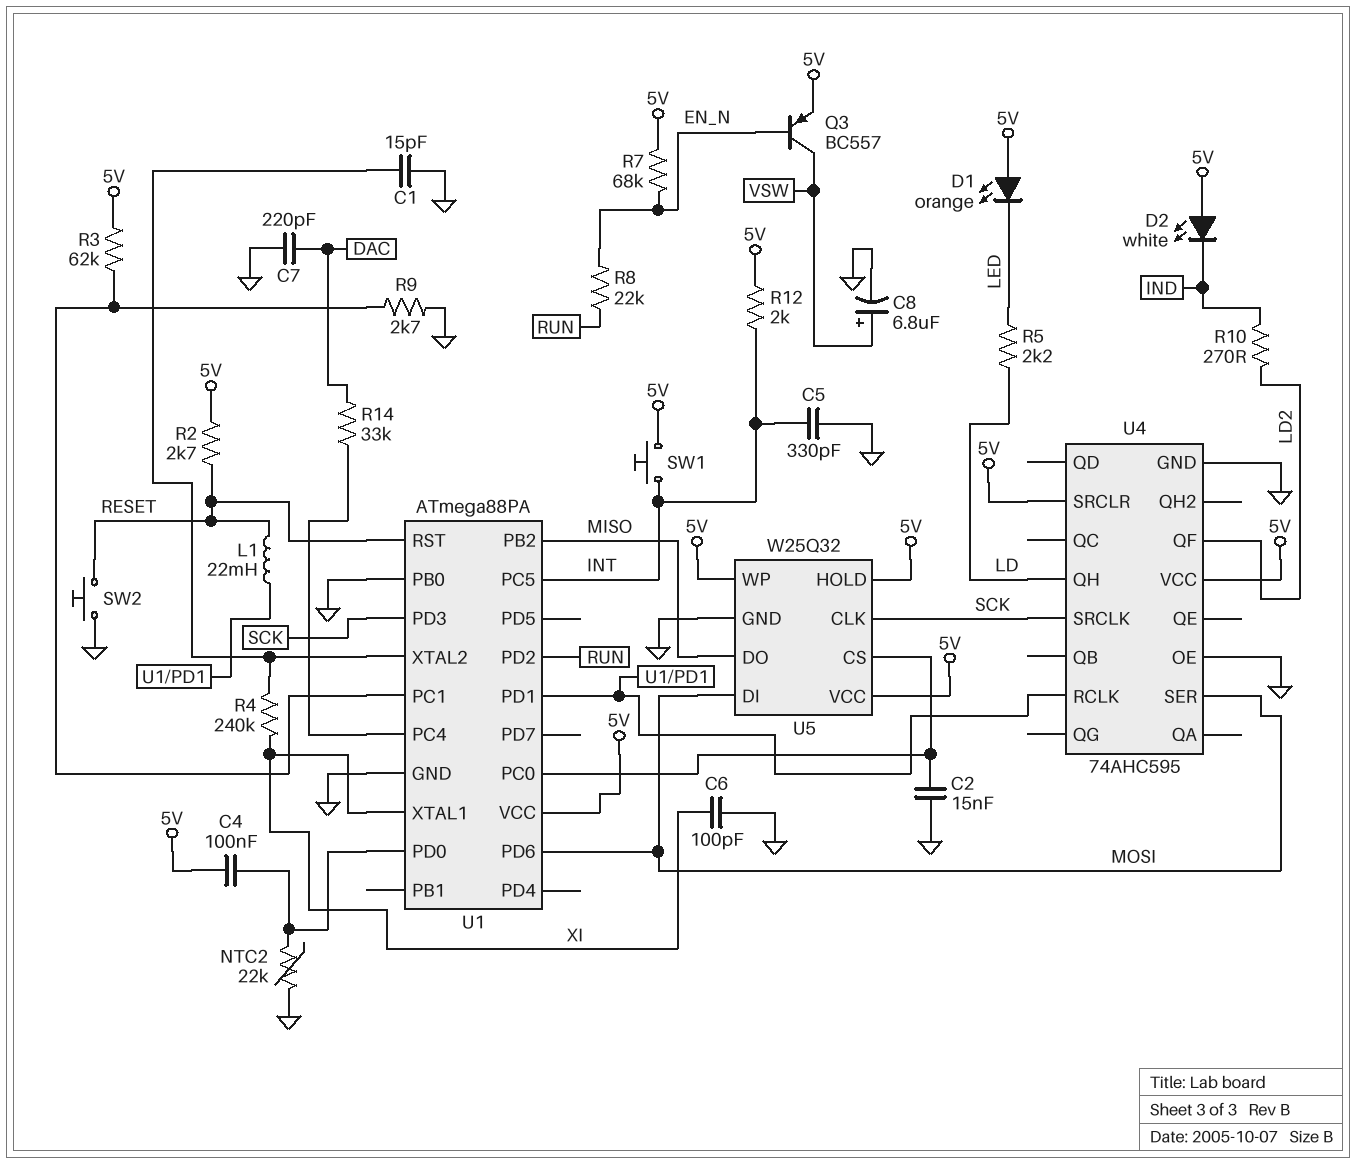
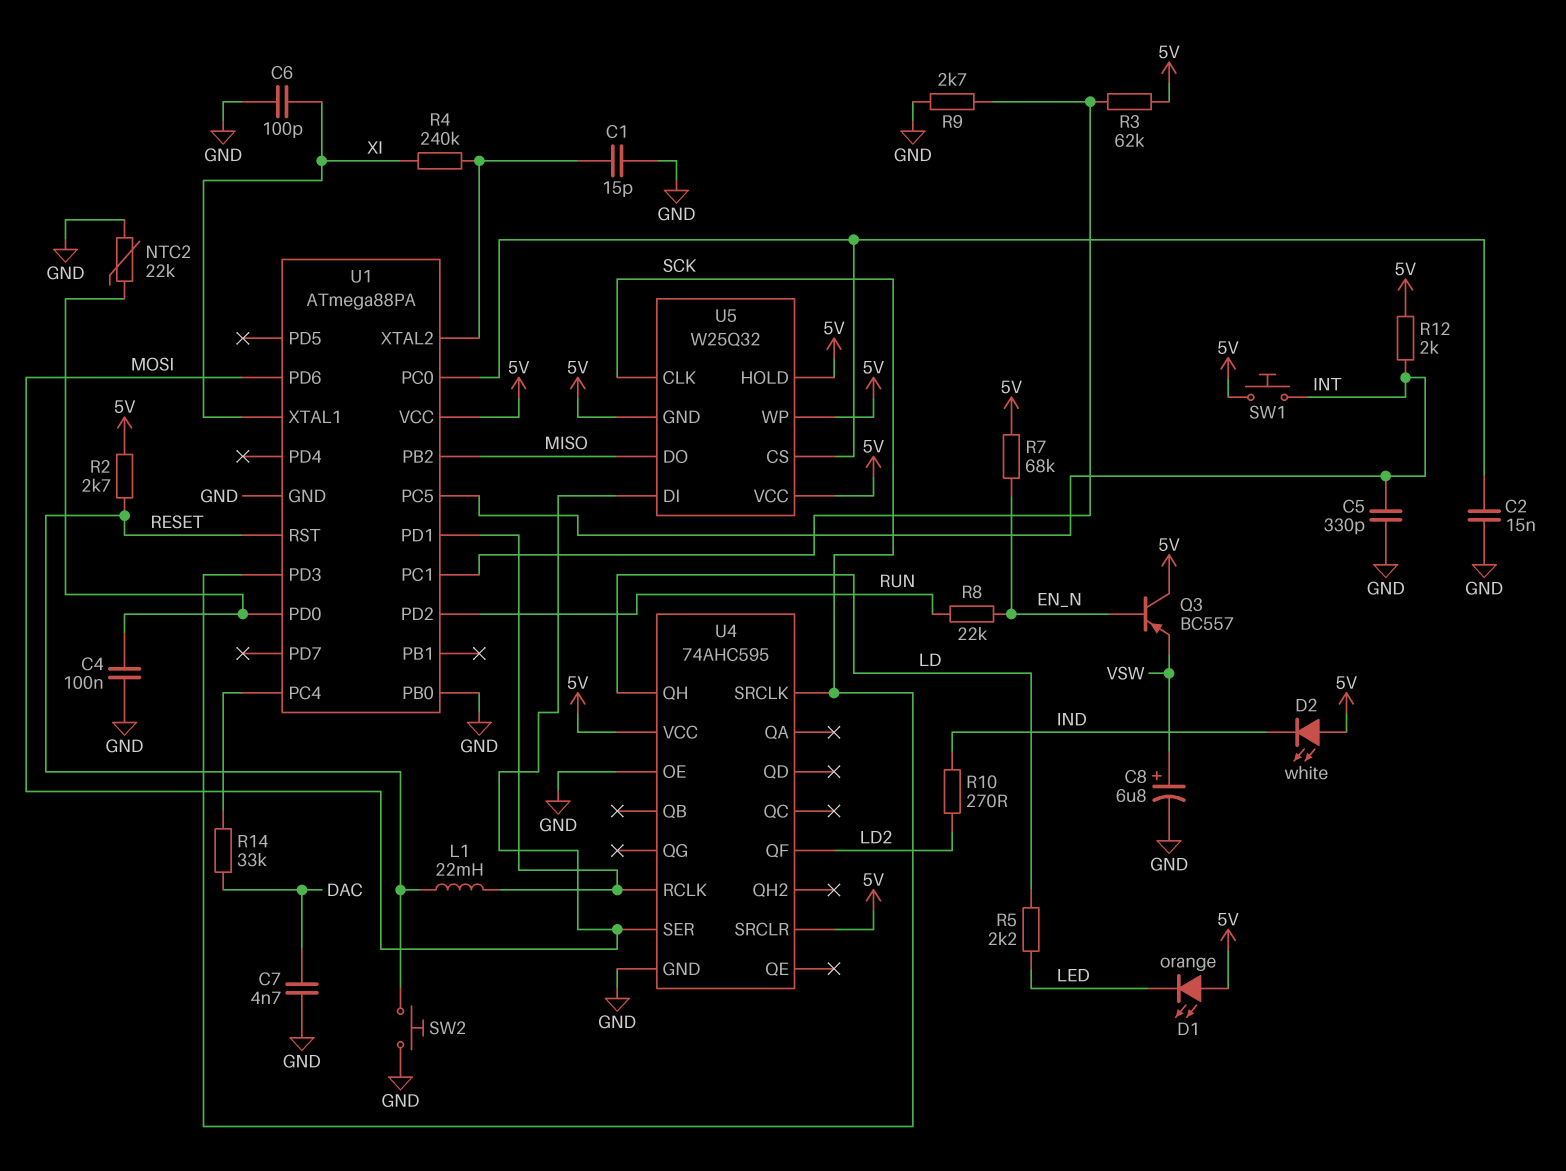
C4: 100nF (5V, U1/PD0) -> 100nF (GND, U1/PD0)
C7: 220pF (DAC, GND) -> 4.7nF (DAC, GND)
Q3: PNP BC557 (B EN_N, C VSW, E 5V) -> PNP BC557 (B EN_N, C 5V, E VSW)
U5 pin GND: GND -> 5V

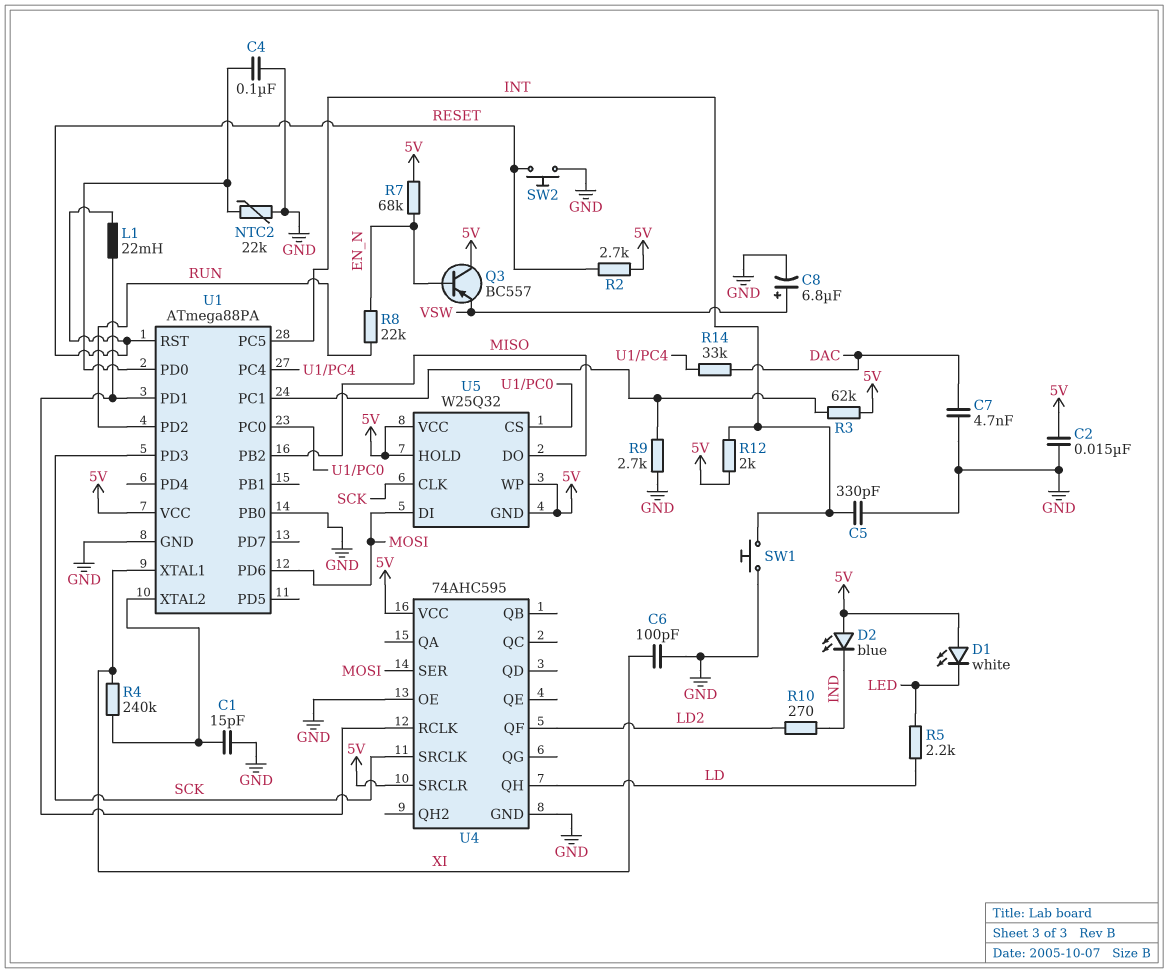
C2: 15nF (GND, U1/PC0) -> 15nF (5V, GND)
D1: LED orange (A 5V, K LED) -> LED white (A 5V, K LED)
D2: LED white (A 5V, K IND) -> LED blue (A 5V, K IND)
SW1: button (5V, INT) -> button (GND, INT)

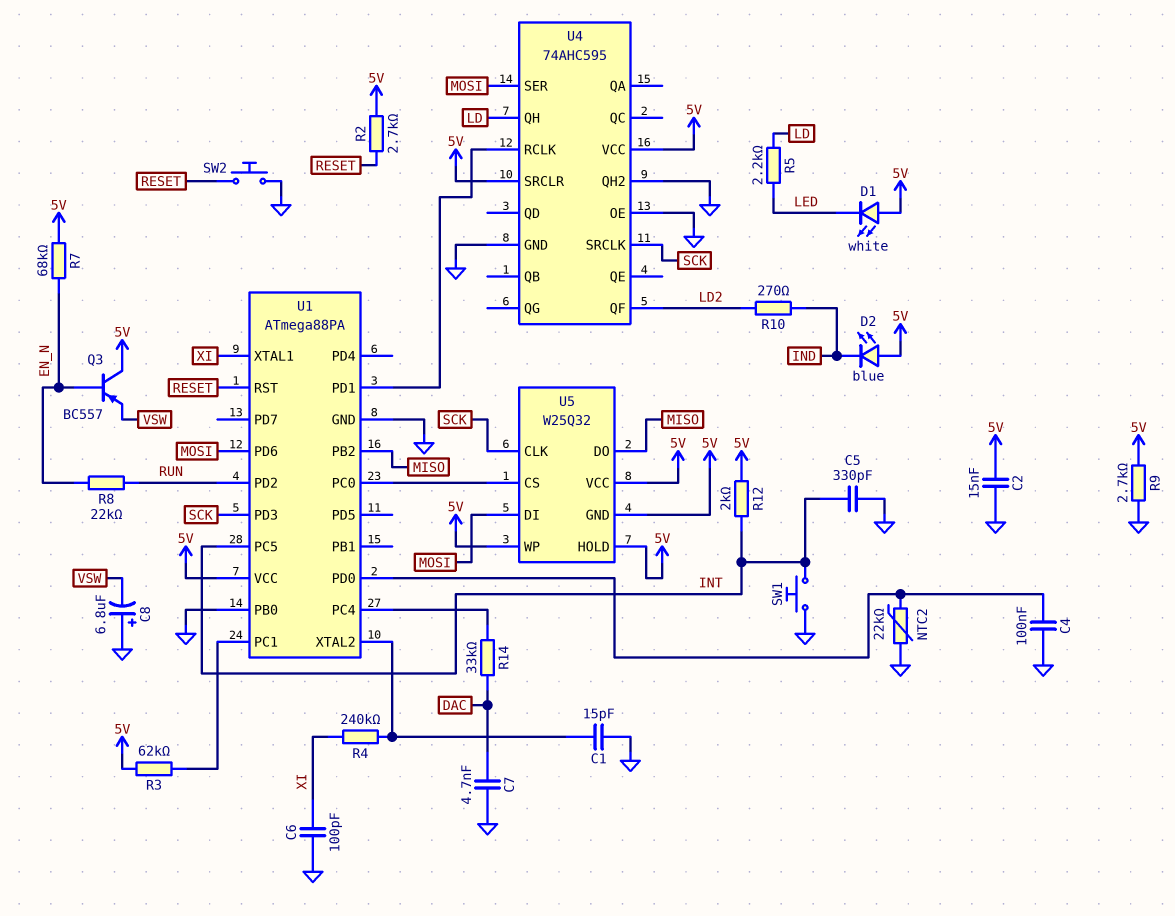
C8: 6.8uF (plus VSW, minus GND) -> 6.8uF (plus GND, minus VSW)
L1: 22mH (RESET, U1/PD1) -> none
R9: 2.7k (GND, U1/PC1) -> 2.7k (5V, GND)
U4 pin QH2: none -> GND

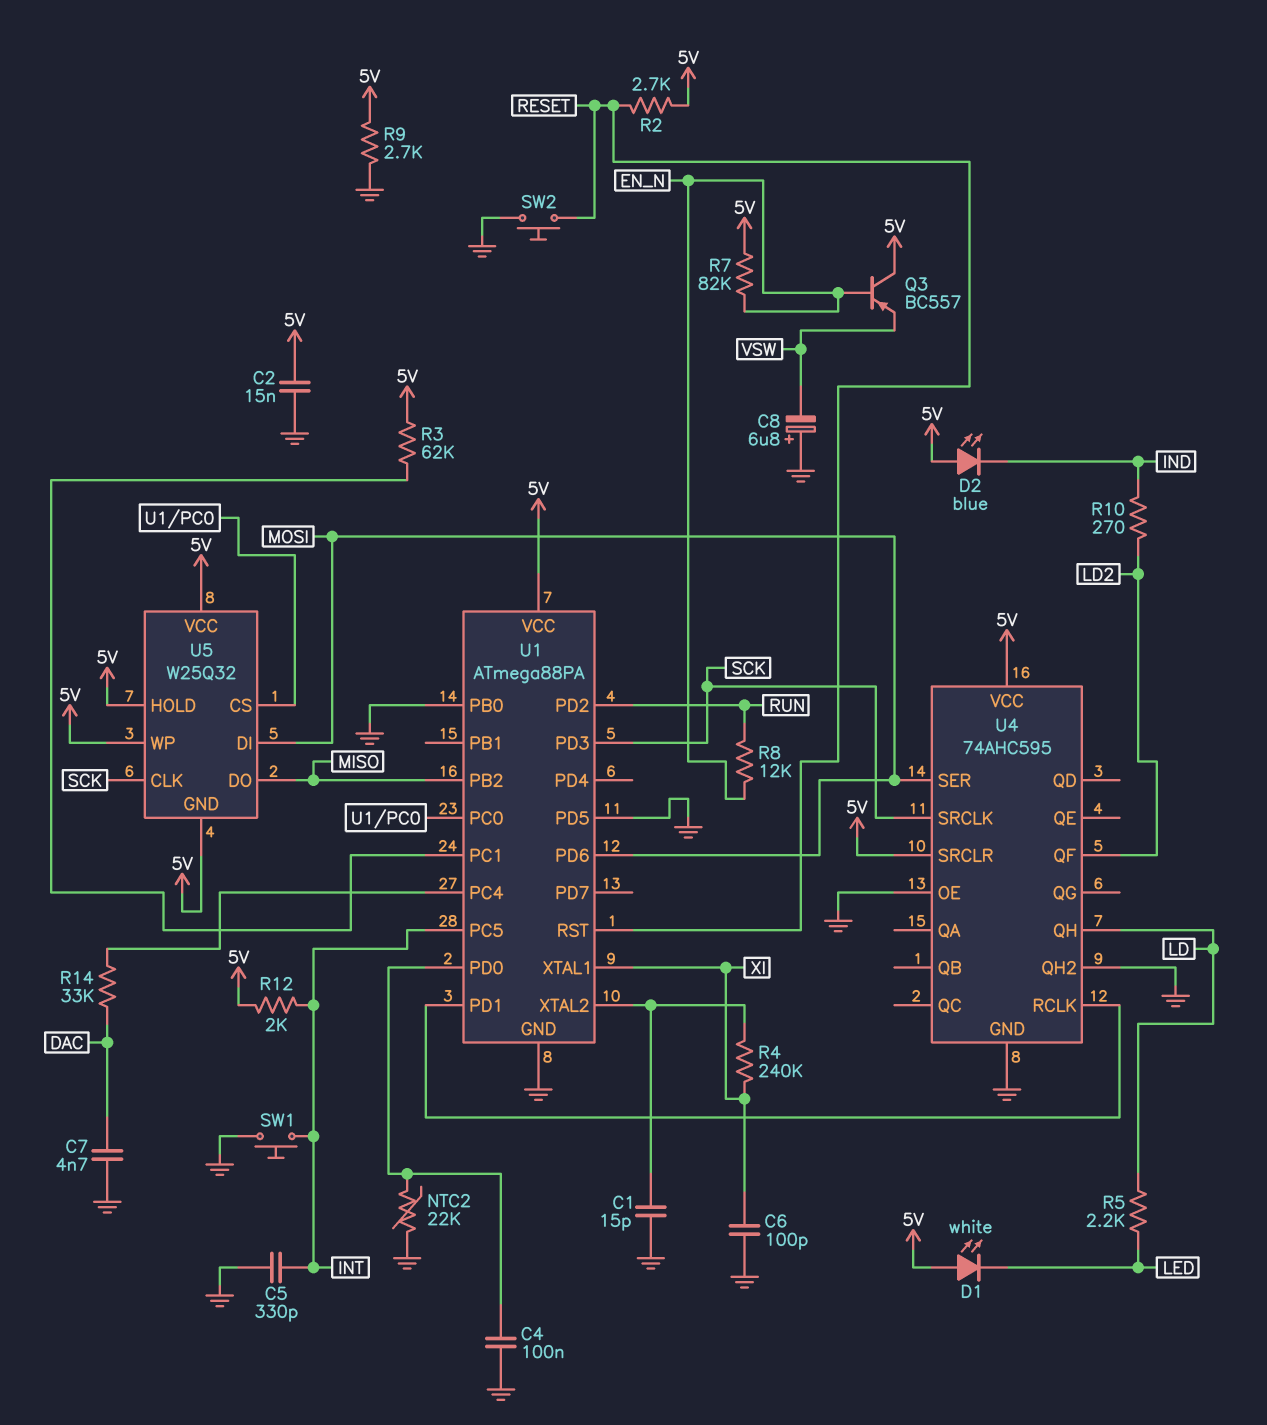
R7: 68k (5V, EN_N) -> 82k (5V, EN_N)
R8: 22k (EN_N, RUN) -> 12k (EN_N, RUN)
U1 pin PD5: none -> GND

